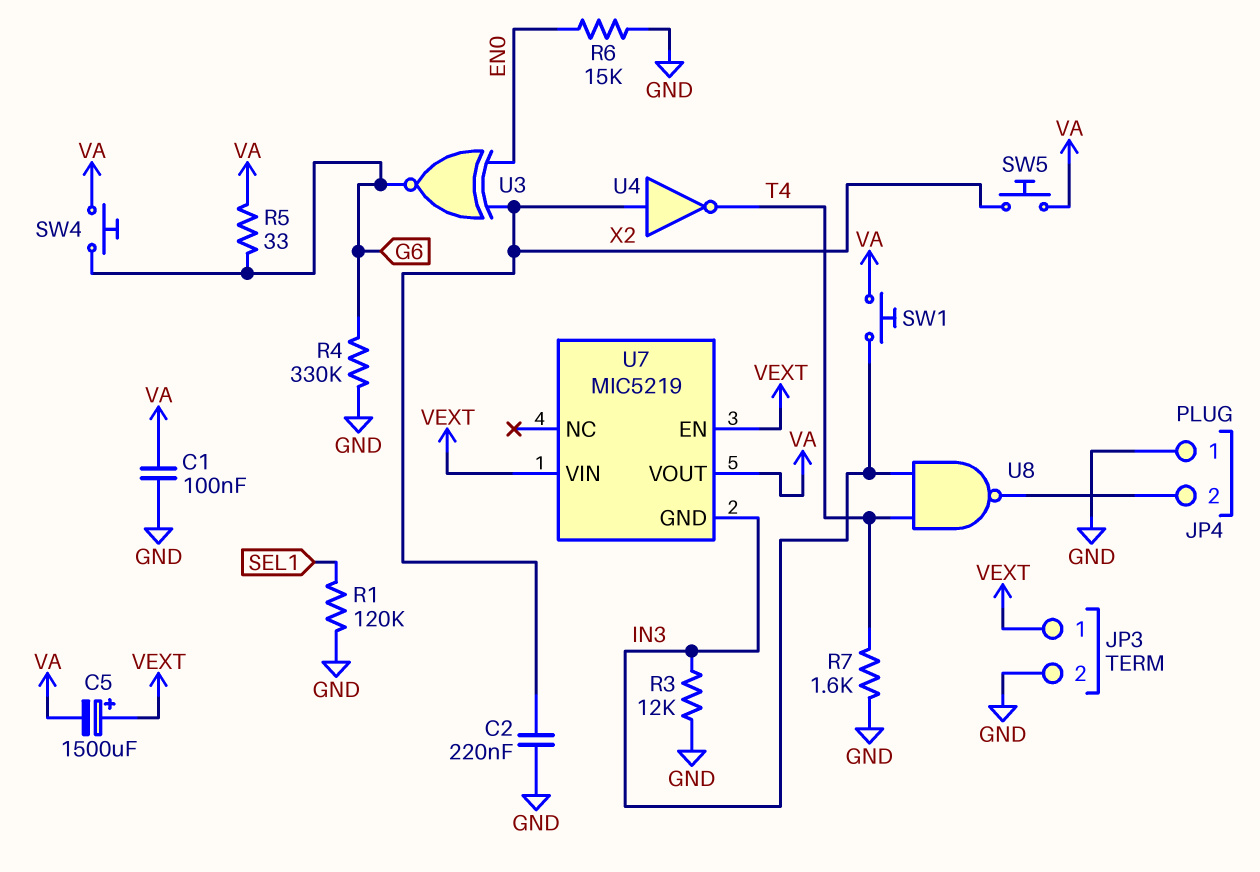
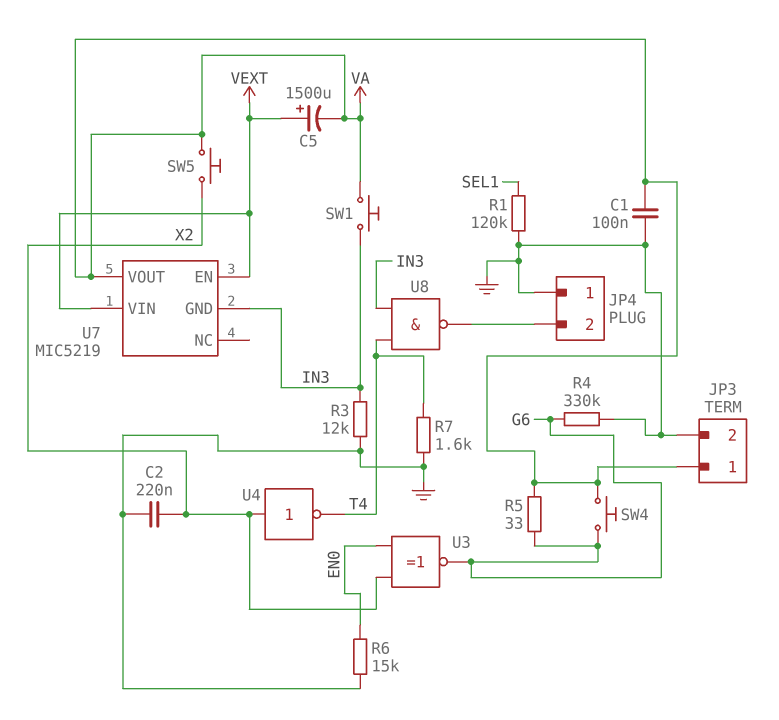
JP3 pin 1: VEXT -> VA

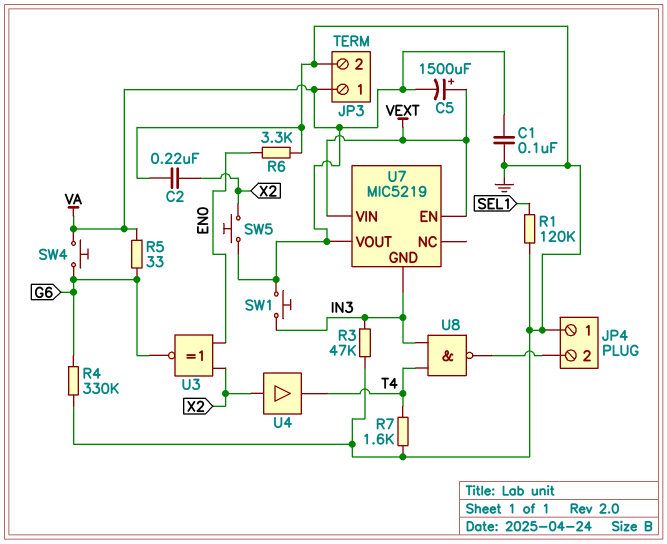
R3: 12k (GND, IN3) -> 47k (GND, IN3)
R6: 15k (EN0, GND) -> 3.3k (EN0, GND)
U4: NOT (in X2, out T4) -> buffer (in X2, out T4)

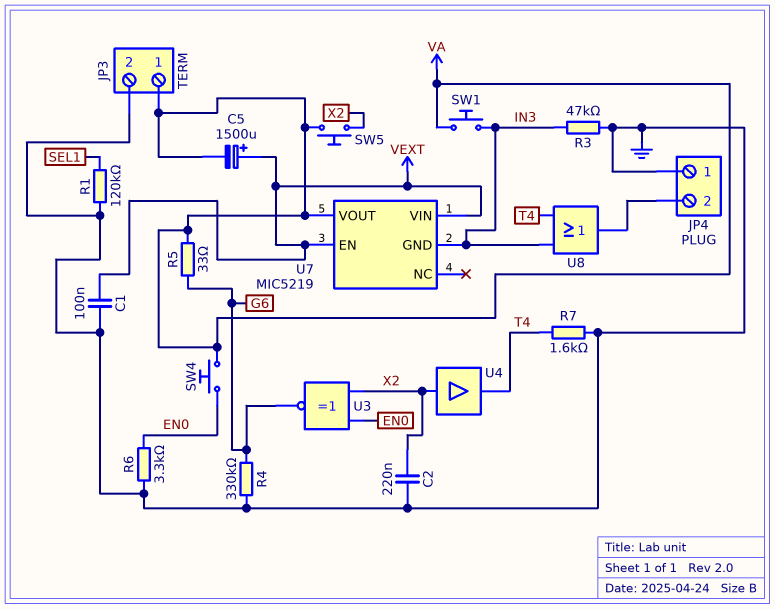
C1: 100nF (GND, VA) -> 100nF (GND, VEXT)
SW4: button (G6, VA) -> button (EN0, VA)
U8: NAND (in IN3, in T4, out JP4/2) -> OR (in IN3, in T4, out JP4/2)

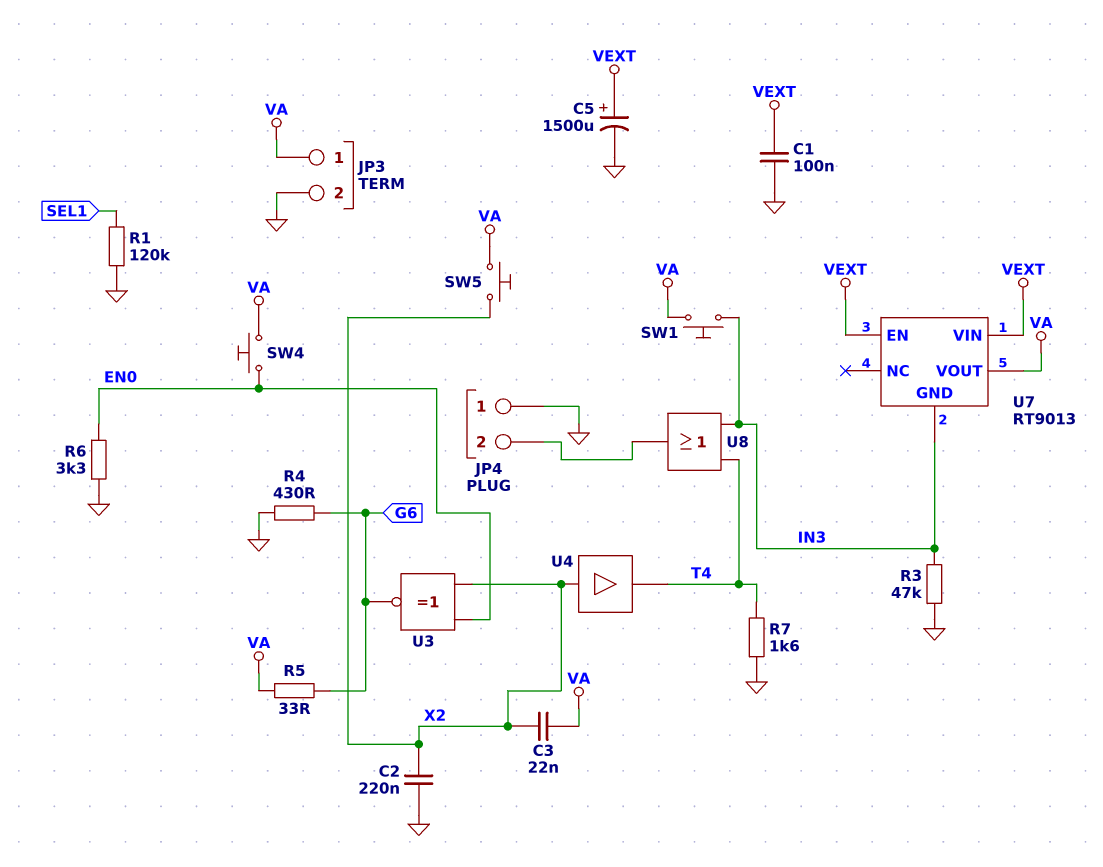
C3: none -> 22nF (VA, X2)
C5: 1500uF (plus VEXT, minus VA) -> 1500uF (plus VEXT, minus GND)
R4: 330k (G6, GND) -> 430 (G6, GND)
U7: MIC5219 -> RT9013

